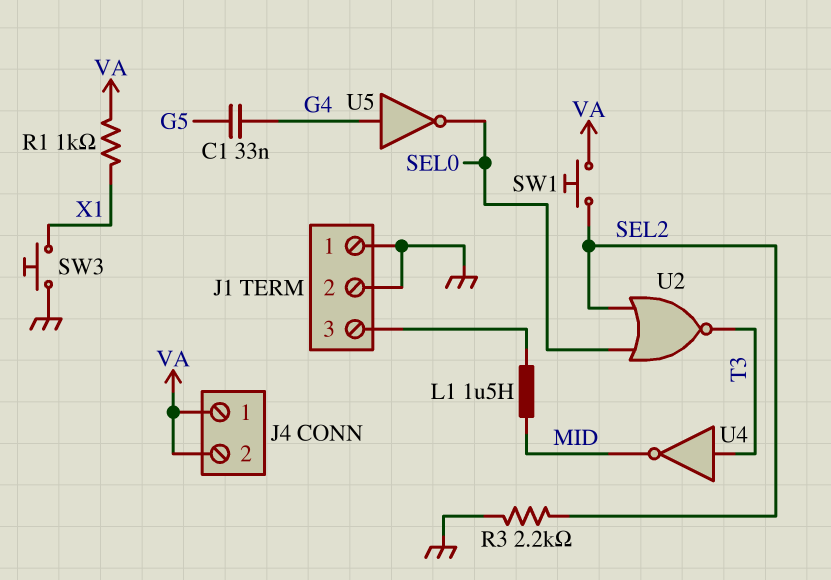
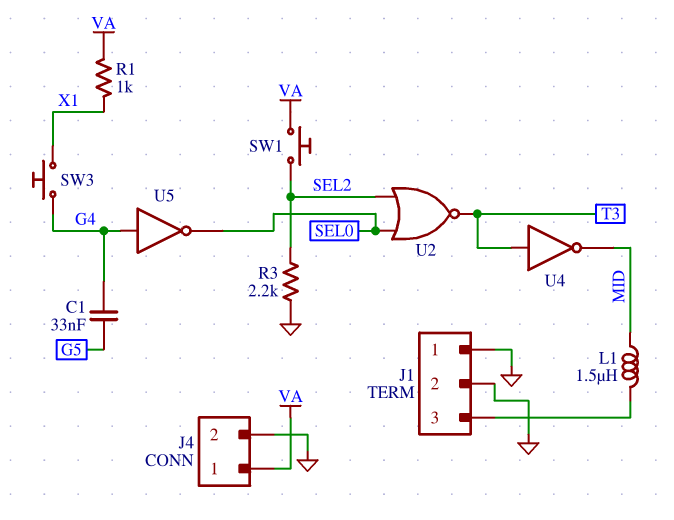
J4 pin 2: VA -> GND
SW3: button (GND, X1) -> button (G4, X1)

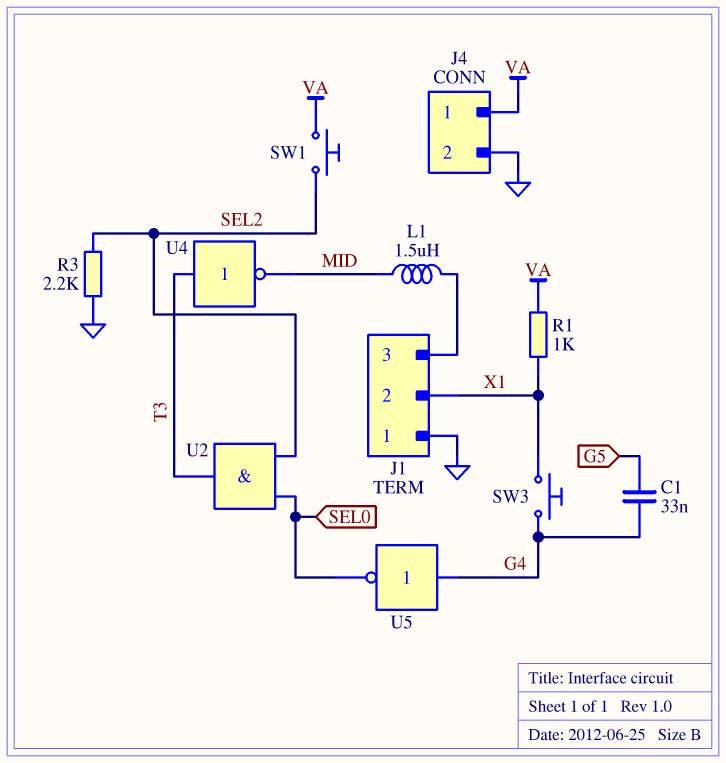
J1 pin 2: GND -> X1
U2: NOR (in SEL0, in SEL2, out T3) -> AND (in SEL0, in SEL2, out T3)

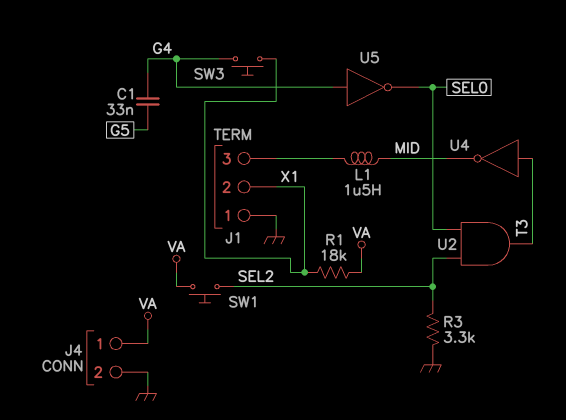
R1: 1k (VA, X1) -> 18k (VA, X1)
R3: 2.2k (GND, SEL2) -> 3.3k (GND, SEL2)

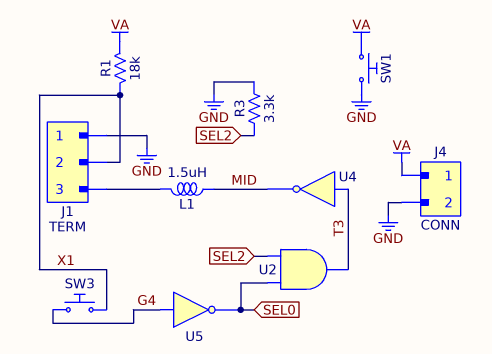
C1: 33nF (G4, G5) -> none
SW1: button (SEL2, VA) -> button (GND, VA)

